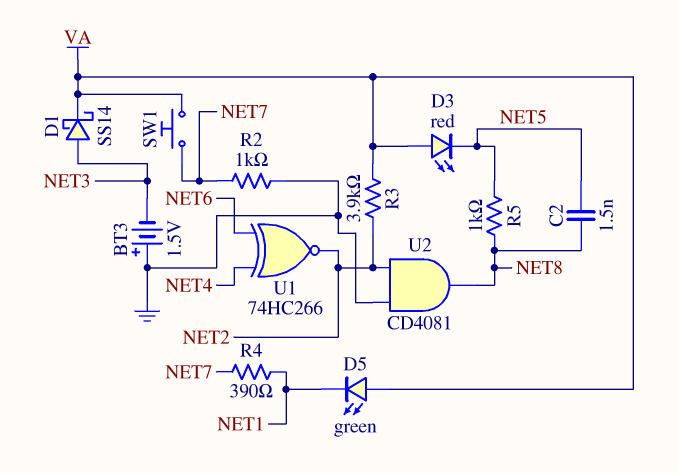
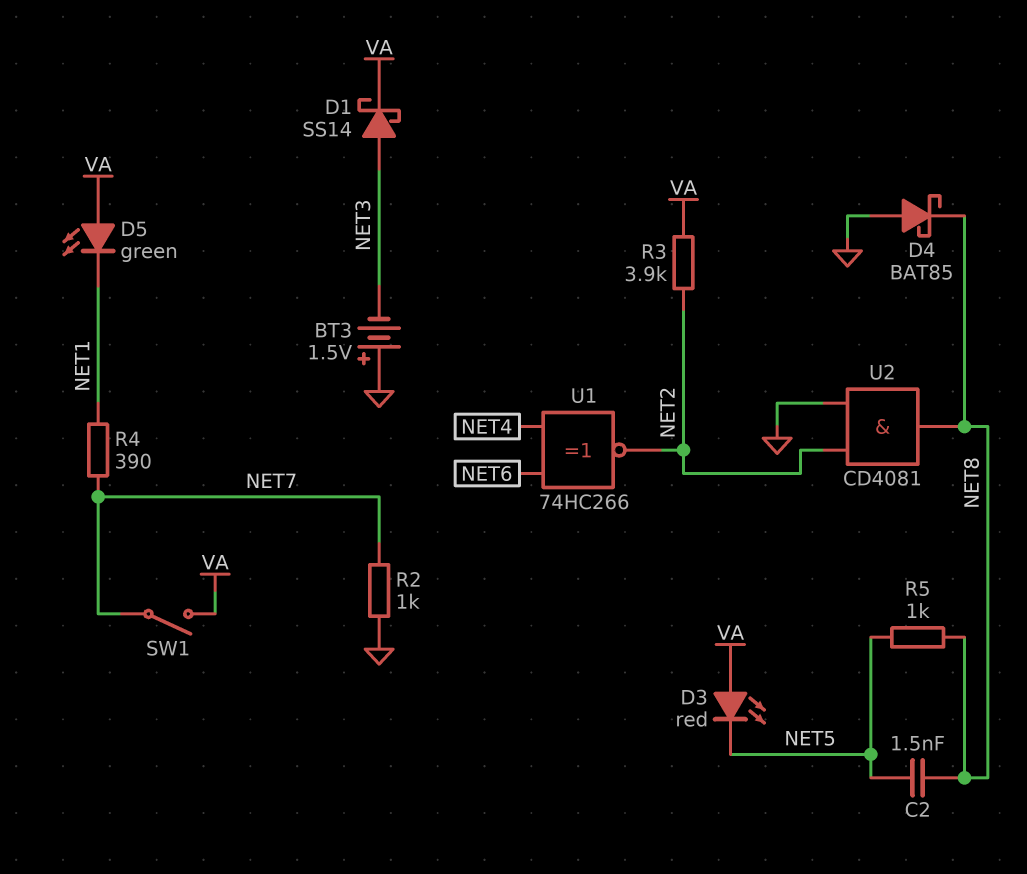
D4: none -> schottky BAT85 (A GND, K NET8)
SW1: button (NET7, VA) -> switch (NET7, VA)

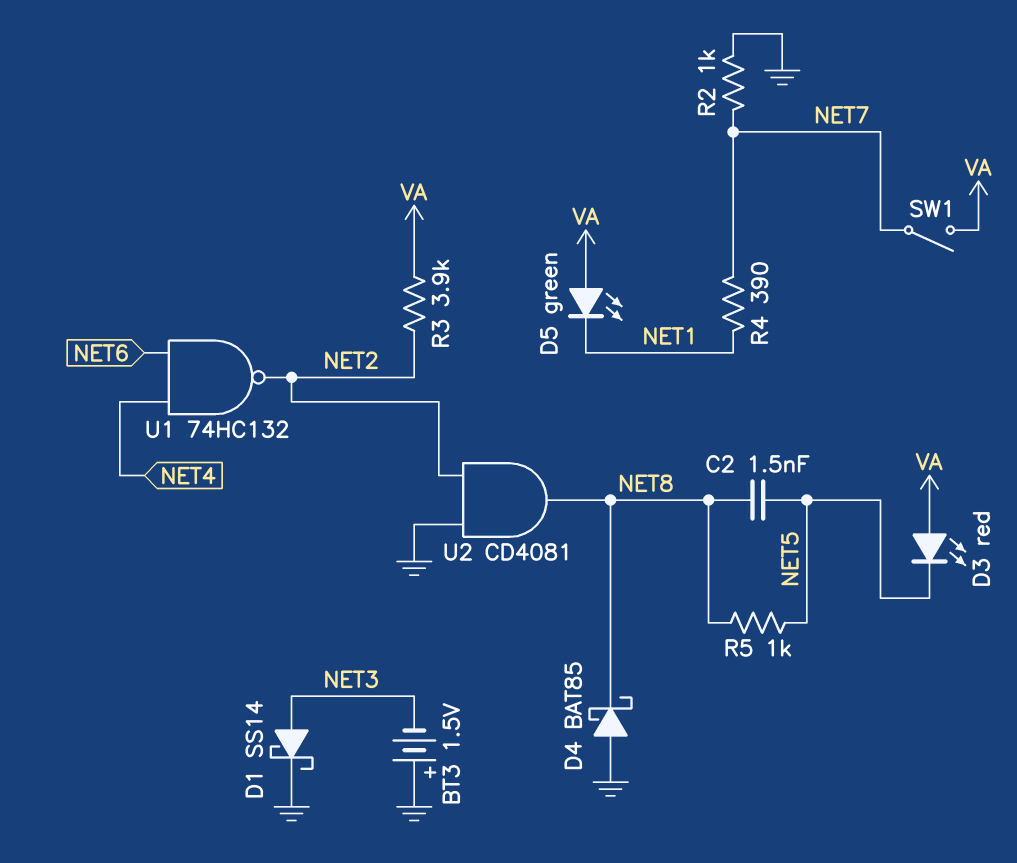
D1: schottky SS14 (A NET3, K VA) -> schottky SS14 (A NET3, K GND)
U1: XNOR 74HC266 (in NET4, in NET6, out NET2) -> NAND 74HC132 (in NET4, in NET6, out NET2)

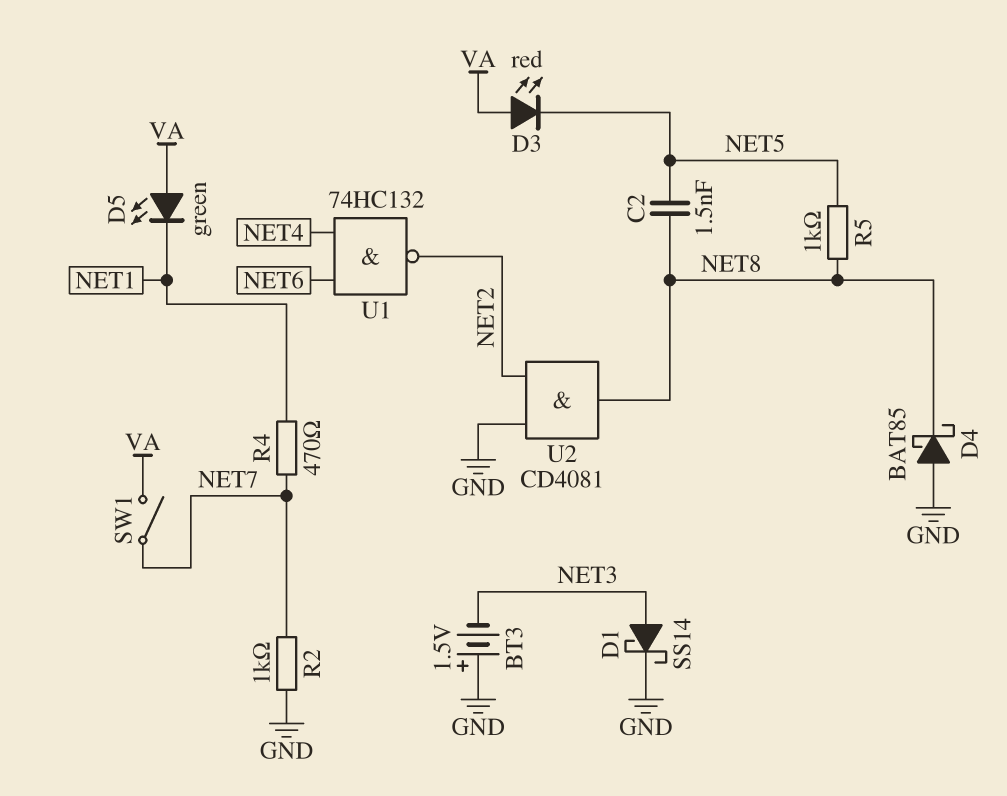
R3: 3.9k (NET2, VA) -> none
R4: 390 (NET1, NET7) -> 470 (NET1, NET7)

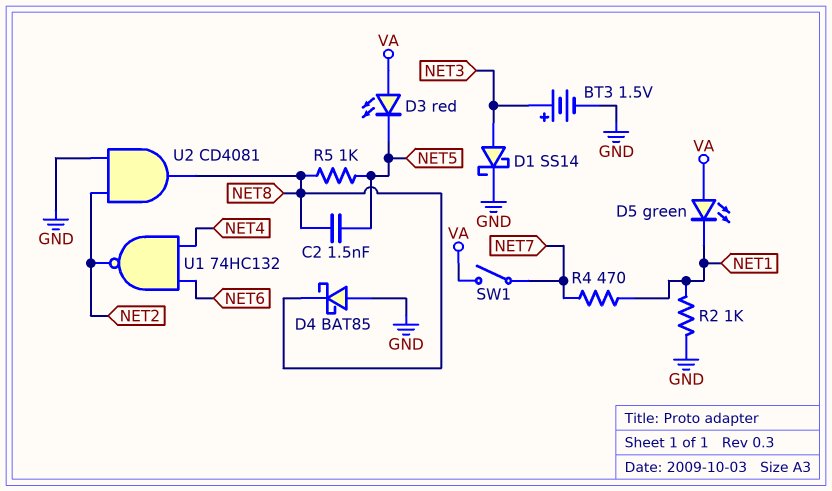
BT3: 1.5V (plus GND, minus NET3) -> 1.5V (plus NET3, minus GND)
R2: 1k (GND, NET7) -> 1k (GND, NET1)

